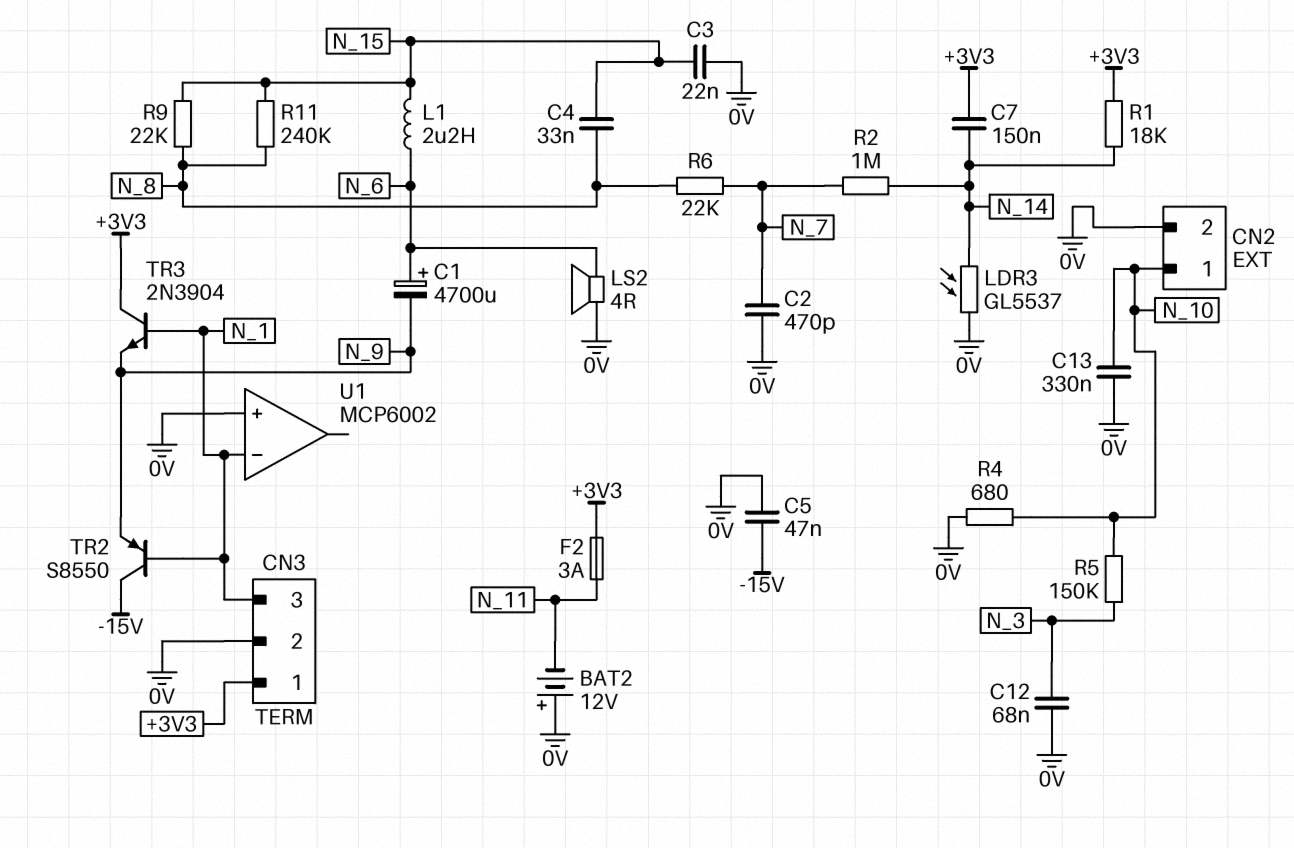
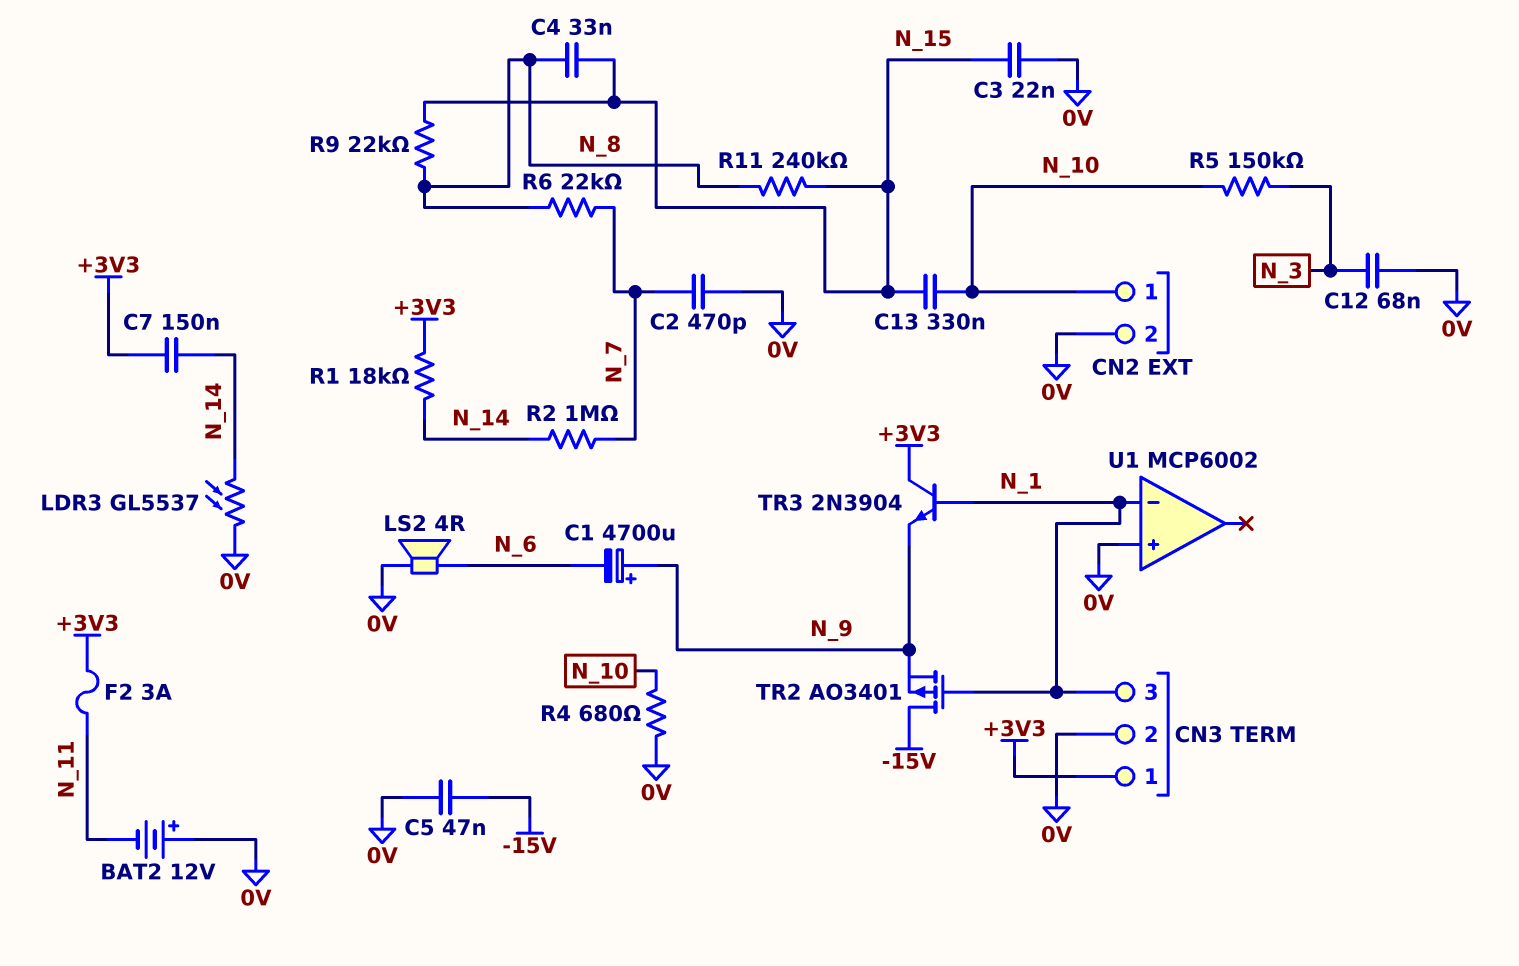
C1: 4700uF (plus N_6, minus N_9) -> 4700uF (plus N_9, minus N_6)
C13: 330nF (0V, N_10) -> 330nF (N_10, N_15)
L1: 2.2uH (N_6, N_15) -> none
TR2: PNP S8550 (B N_1, C -15V, E N_9) -> PMOS AO3401 (G N_1, D -15V, S N_9)

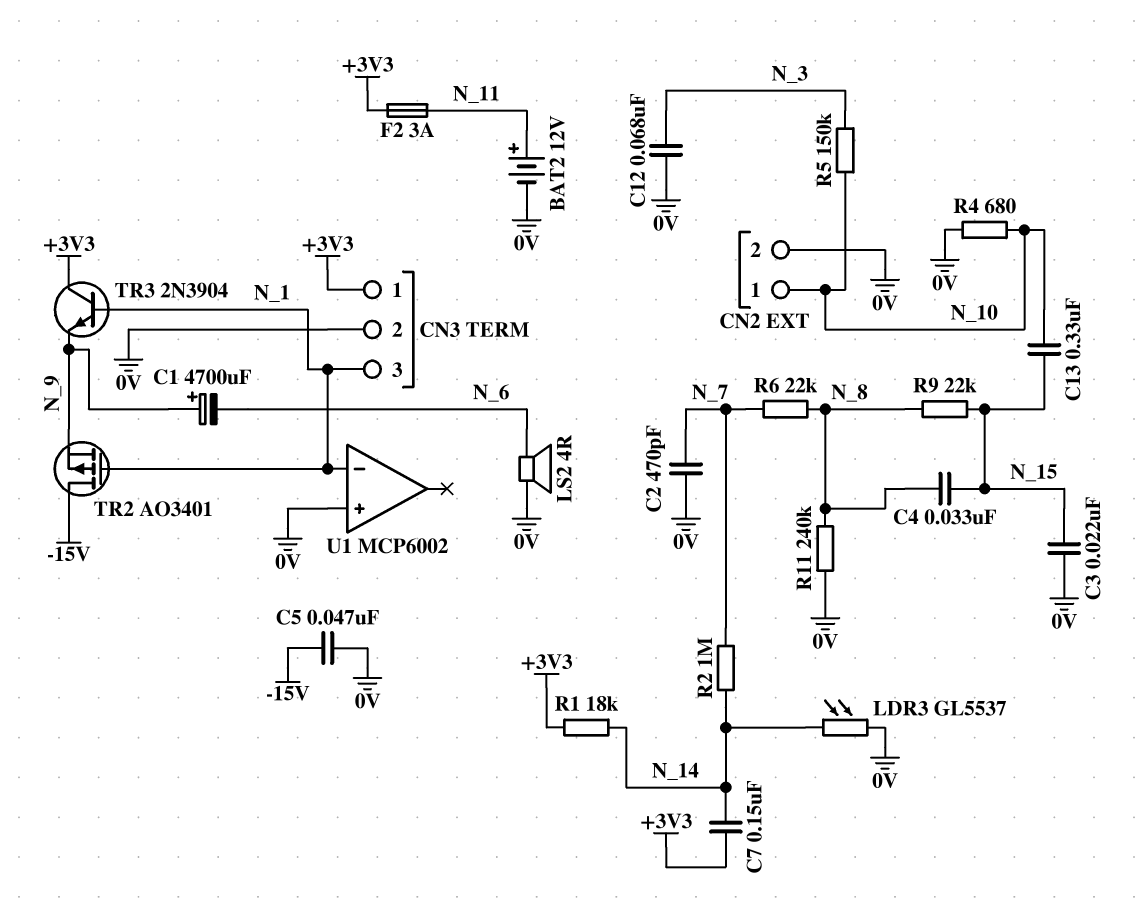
BAT2: 12V (plus 0V, minus N_11) -> 12V (plus N_11, minus 0V)
R11: 240k (N_8, N_15) -> 240k (0V, N_8)

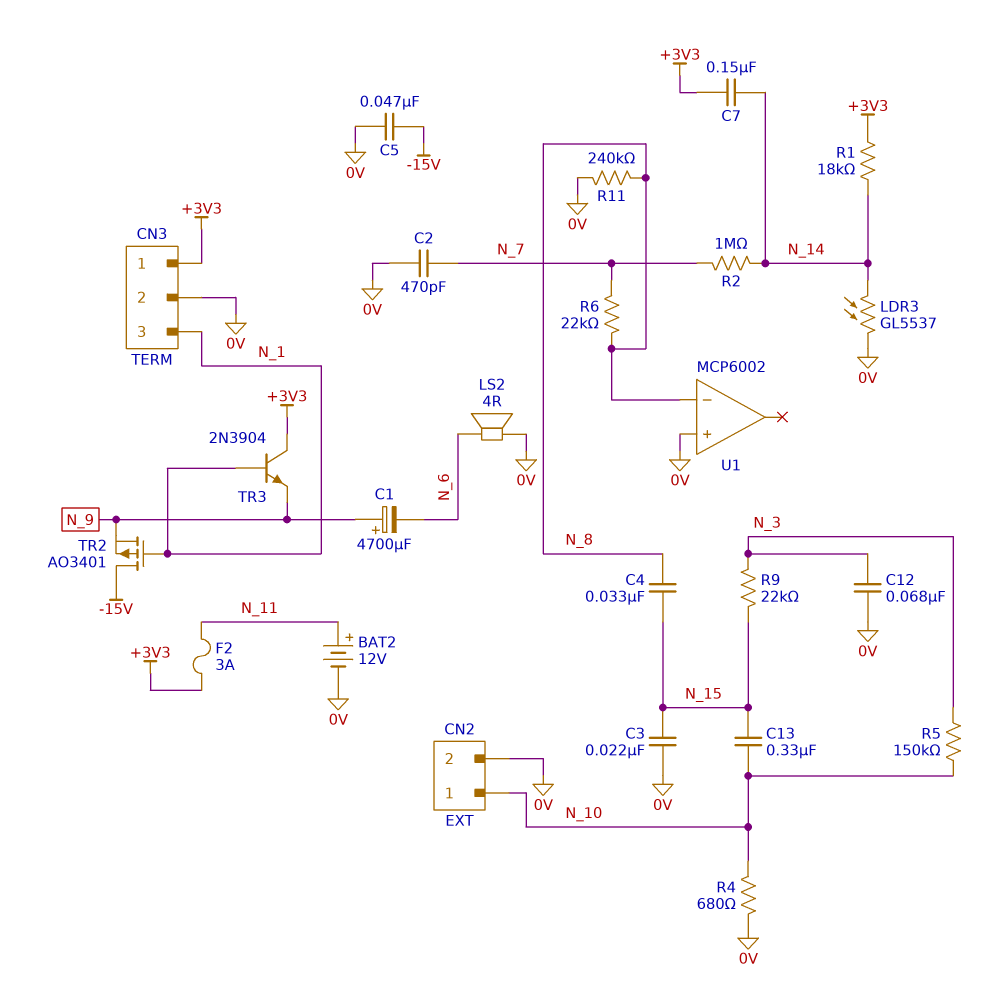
R9: 22k (N_8, N_15) -> 22k (N_3, N_15)
U1 pin in-: N_1 -> N_8

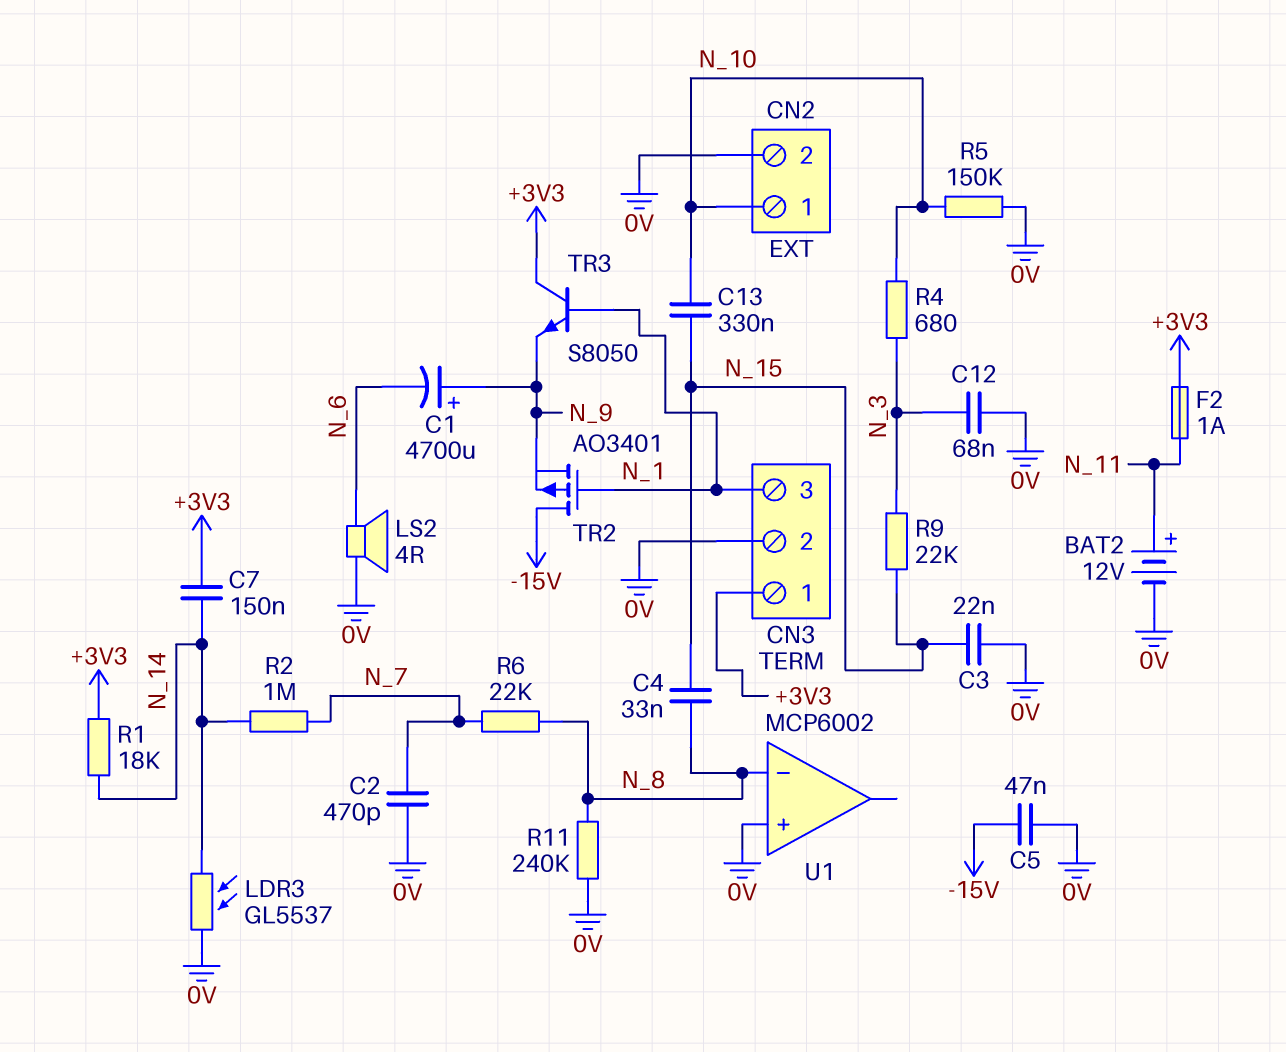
F2: 3A (+3V3, N_11) -> 1A (+3V3, N_11)
R4: 680 (0V, N_10) -> 680 (N_3, N_10)
R5: 150k (N_3, N_10) -> 150k (0V, N_10)
TR3: NPN 2N3904 (B N_1, C +3V3, E N_9) -> NPN S8050 (B N_1, C +3V3, E N_9)

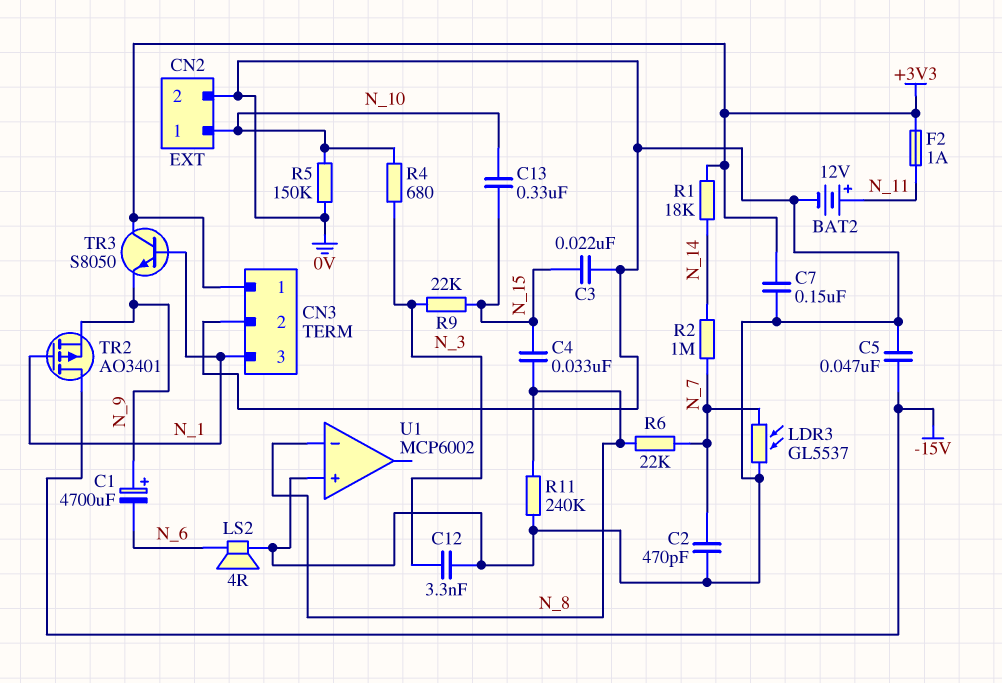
C7: 150nF (+3V3, N_14) -> 150nF (+3V3, 0V)
C12: 68nF (0V, N_3) -> 3.3nF (0V, N_3)
LDR3: GL5537 (0V, N_14) -> GL5537 (0V, N_7)

